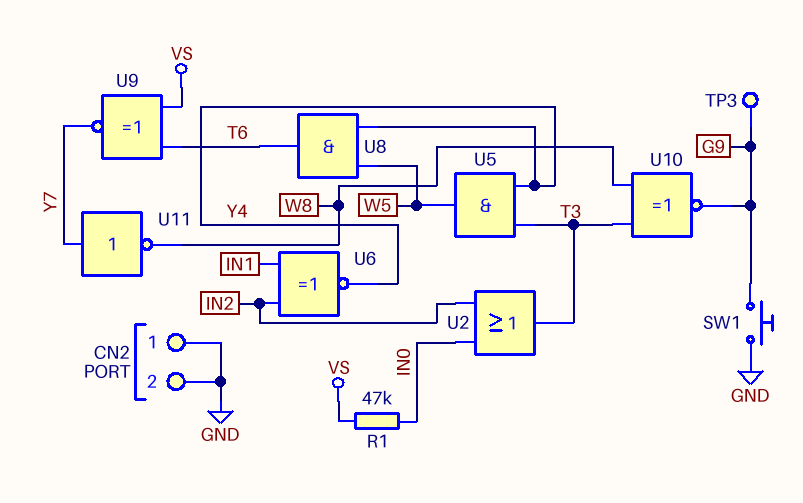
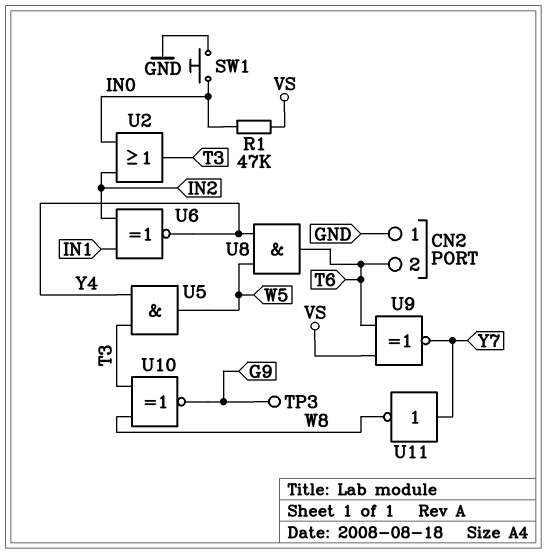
CN2 pin 2: GND -> T6
SW1: button (G9, GND) -> button (GND, IN0)

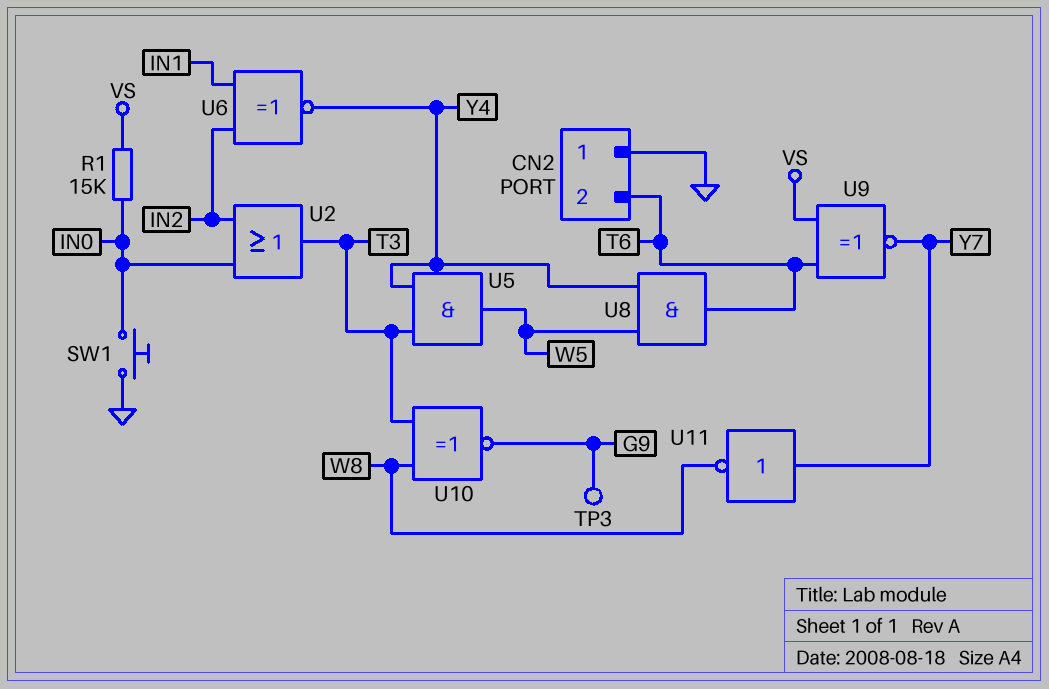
R1: 47k (IN0, VS) -> 15k (IN0, VS)

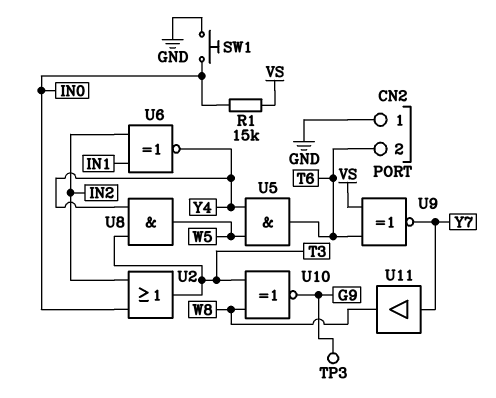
U5: AND (in T3, in Y4, out W5) -> AND (in W5, in Y4, out T6)
U8: AND (in W5, in Y4, out T6) -> AND (in T3, in Y4, out W5)
U11: NOT (in Y7, out W8) -> buffer (in Y7, out W8)

